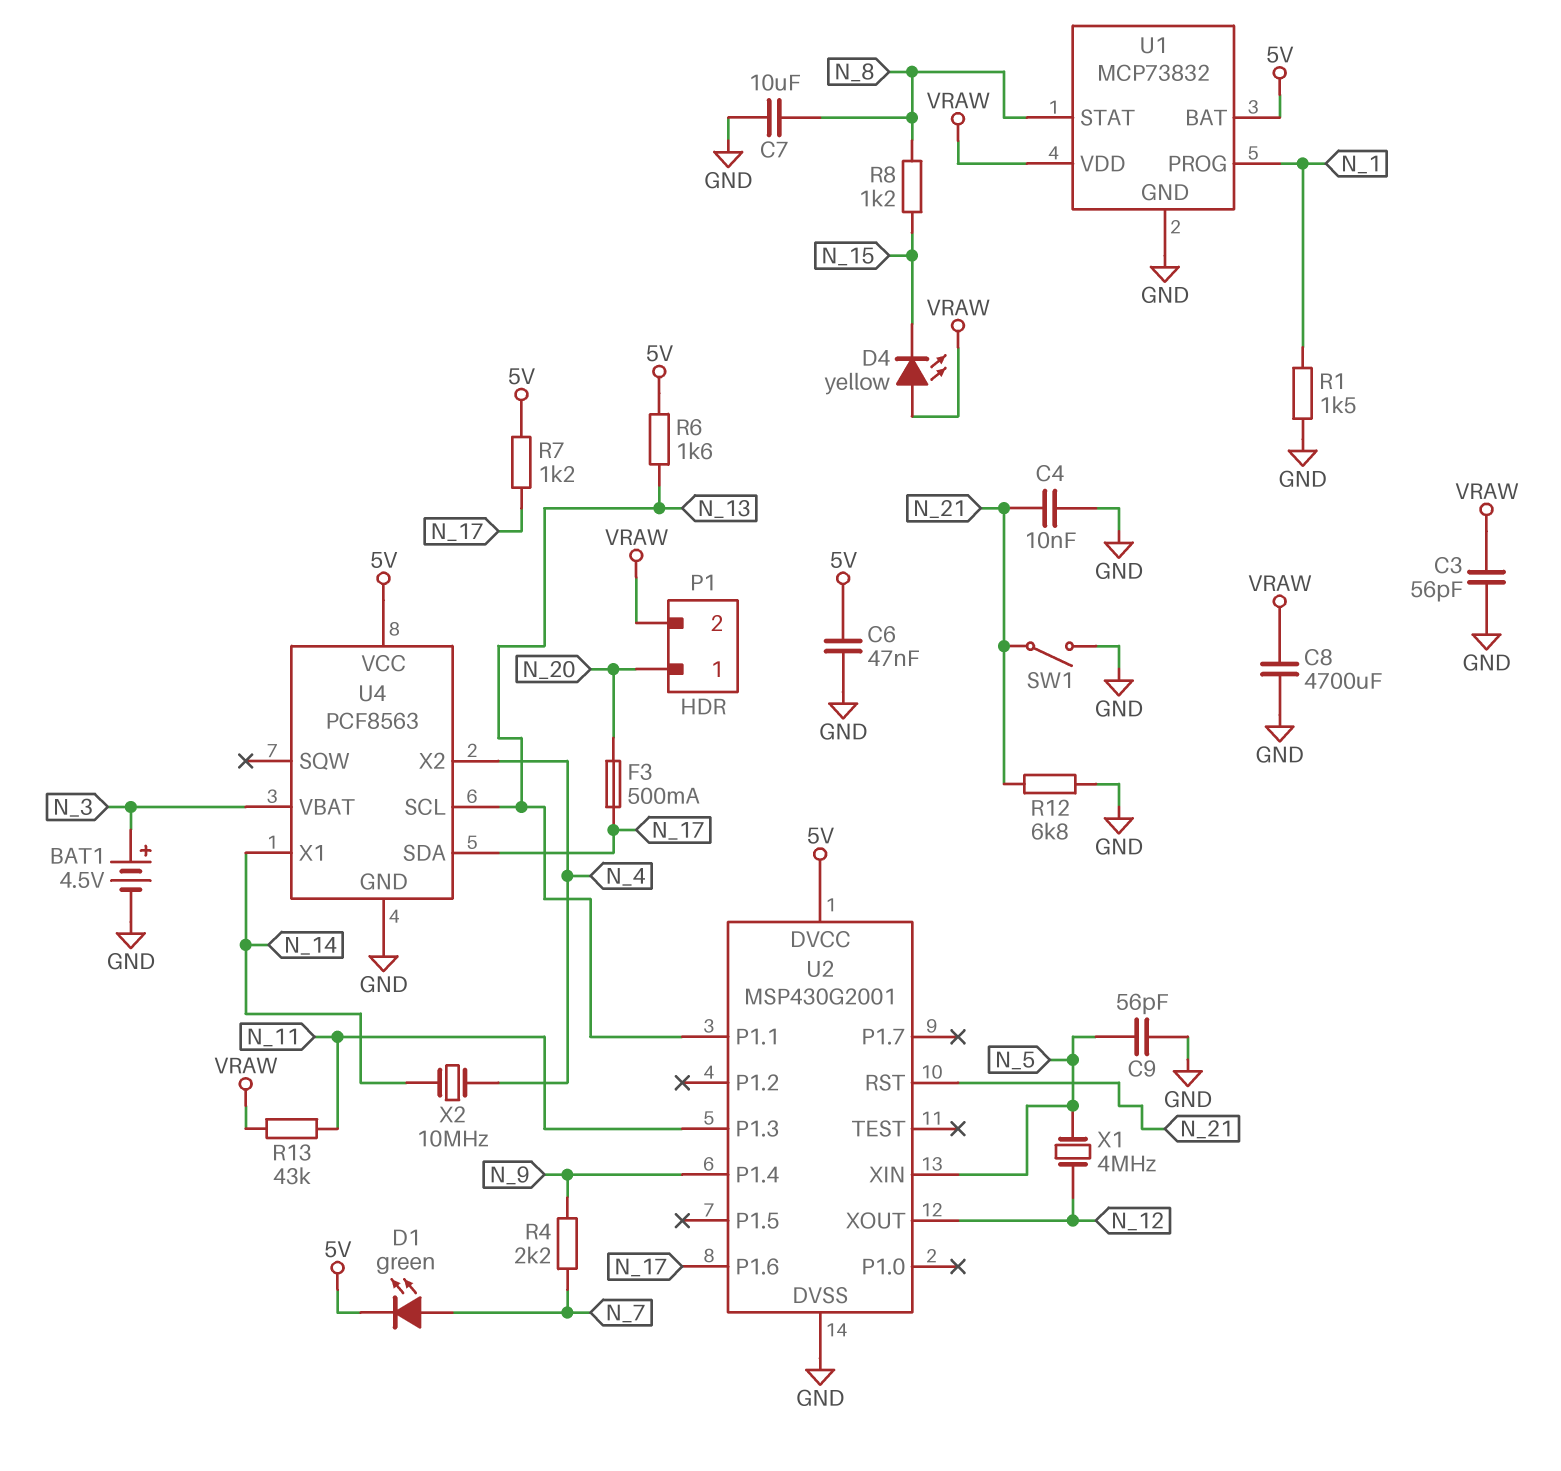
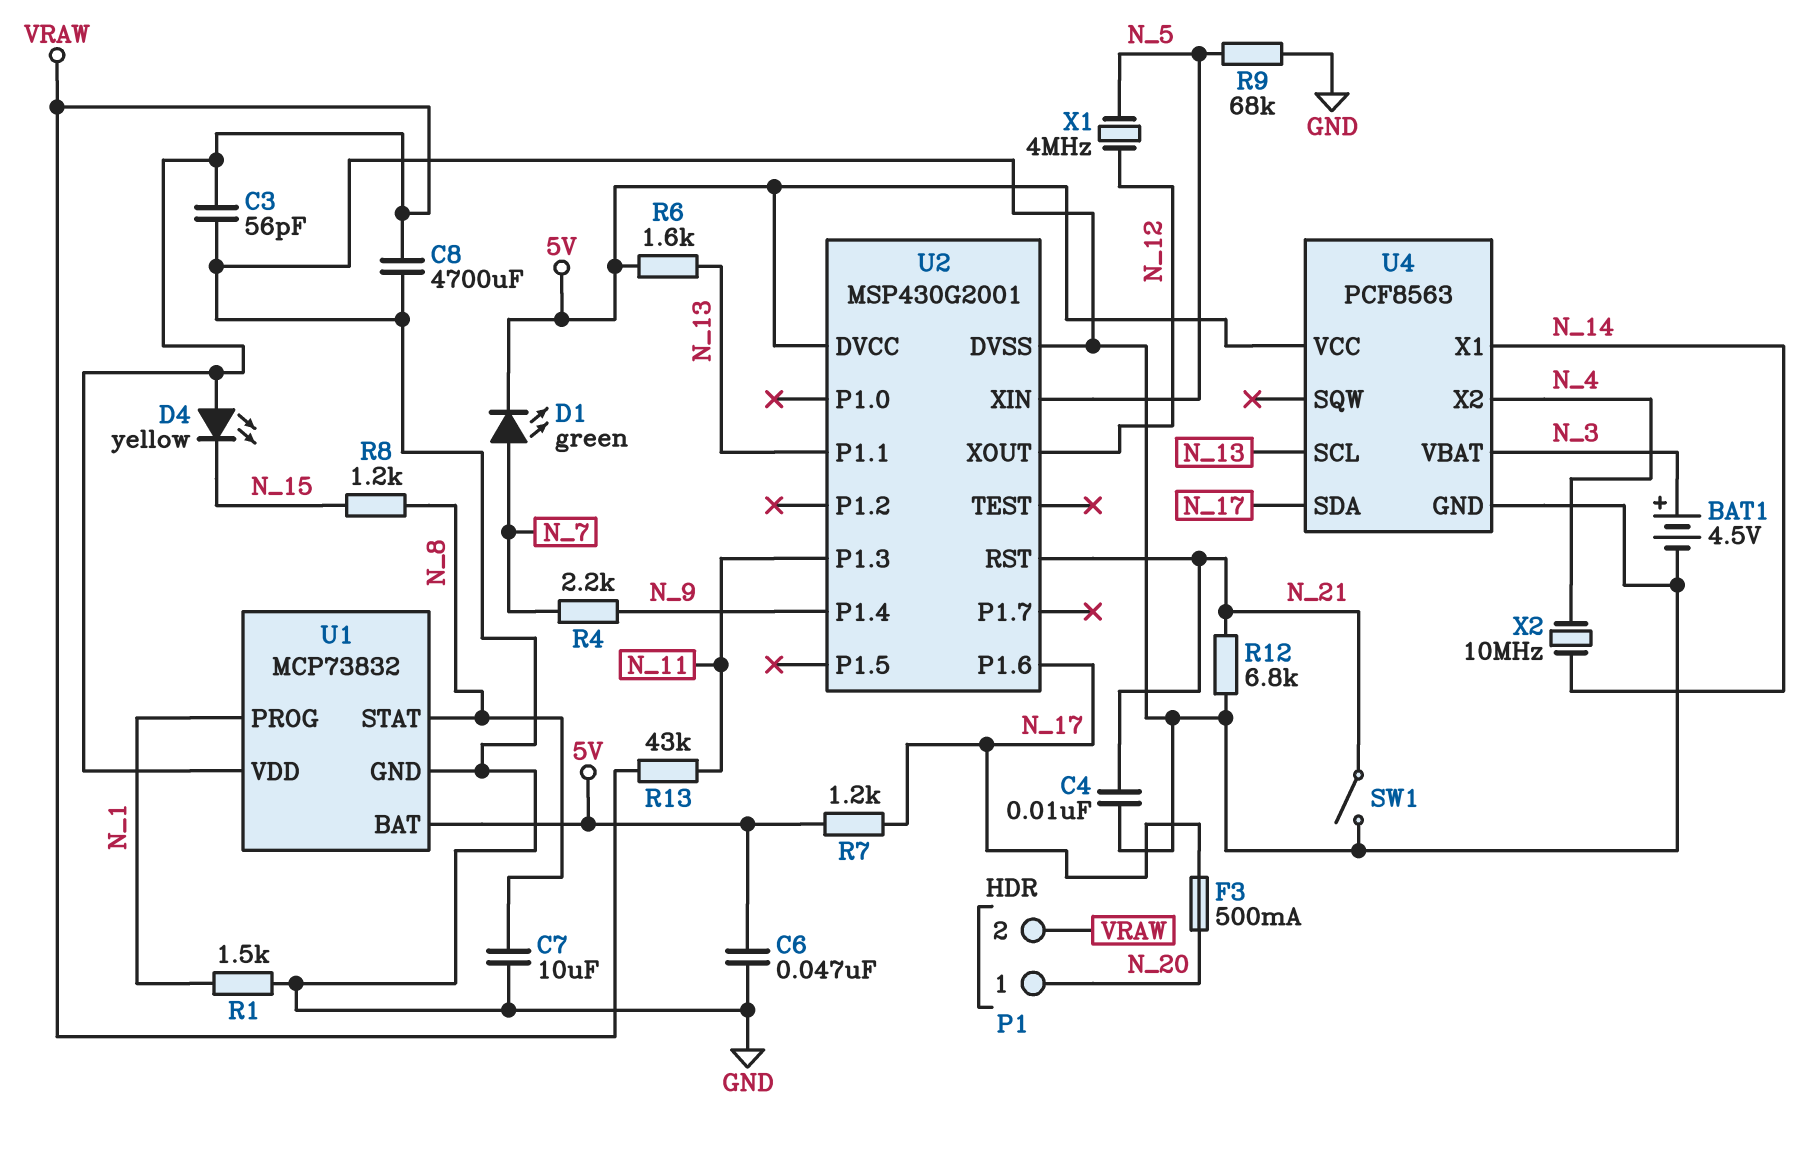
C9: 56pF (GND, N_5) -> none
R9: none -> 68k (GND, N_5)

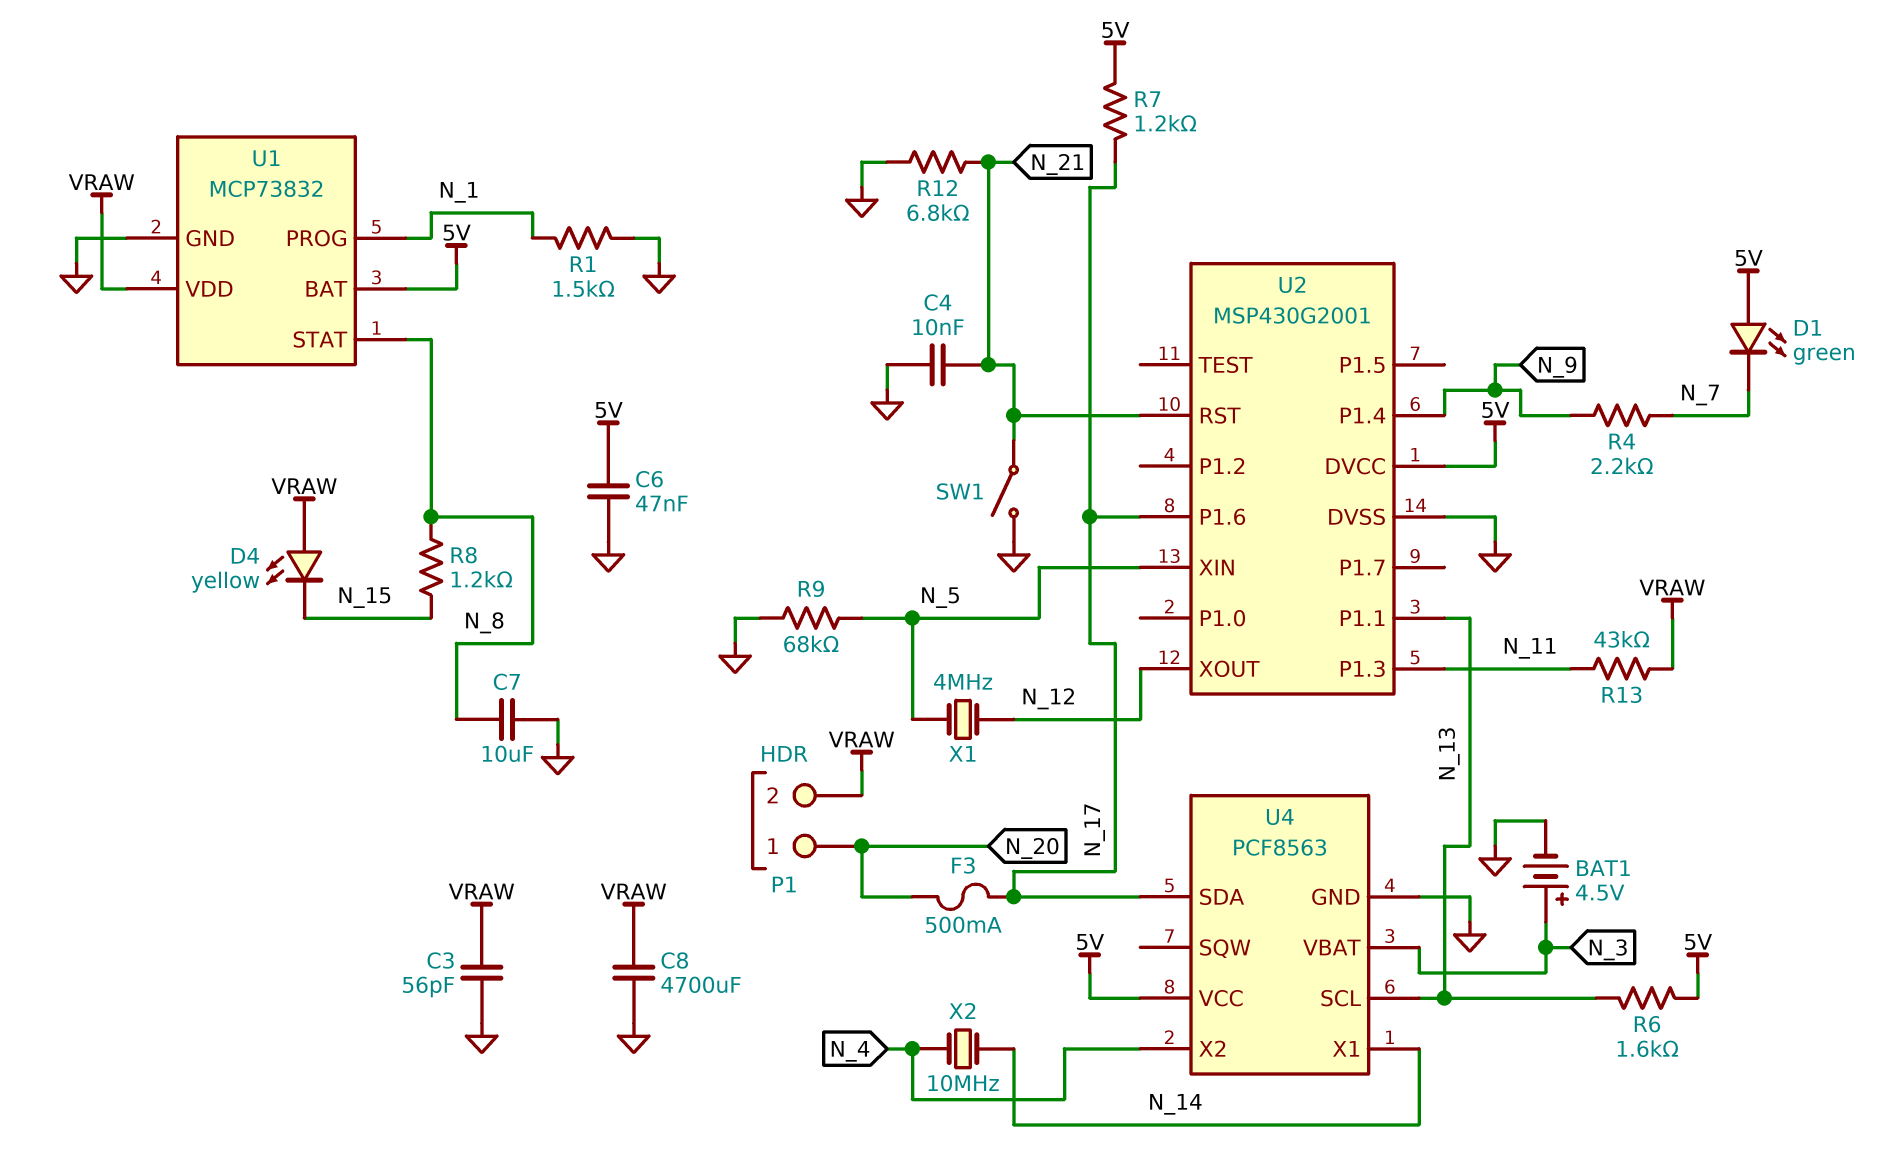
D1: LED green (A N_7, K 5V) -> LED green (A 5V, K N_7)

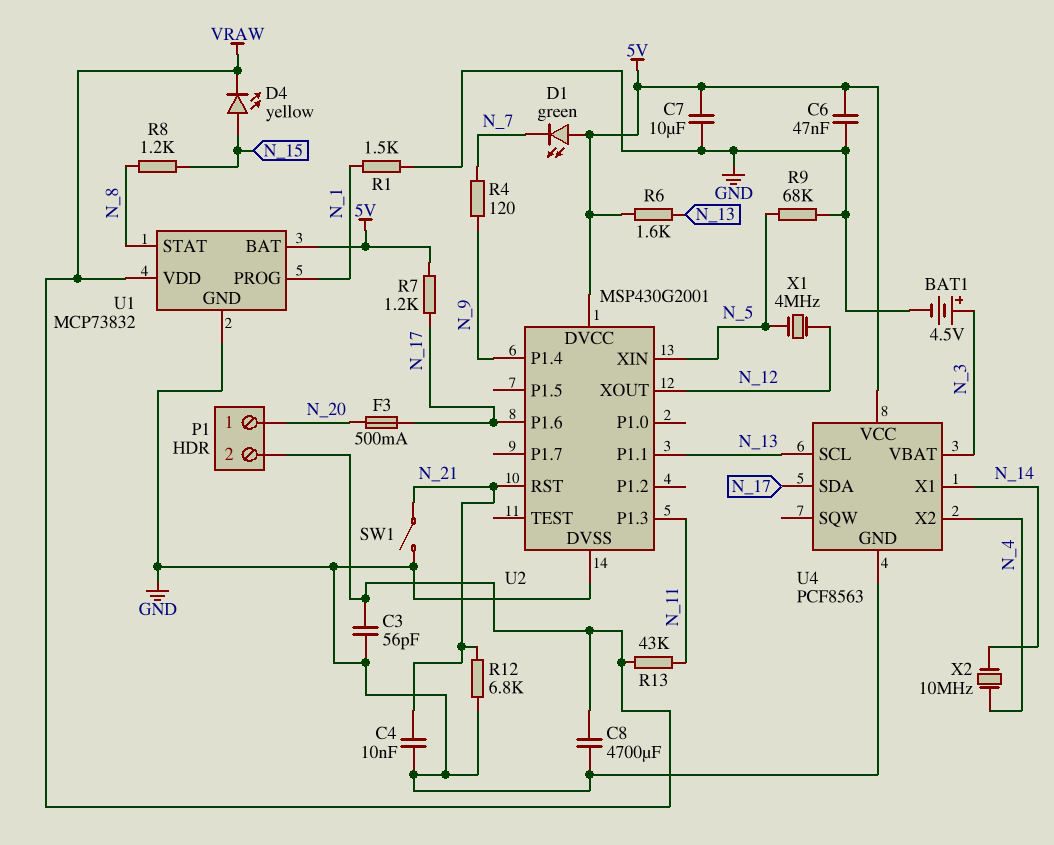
C7: 10uF (GND, N_8) -> 10uF (5V, GND)
D4: LED yellow (A VRAW, K N_15) -> LED yellow (A N_15, K VRAW)
R4: 2.2k (N_7, N_9) -> 120 (N_7, N_9)

